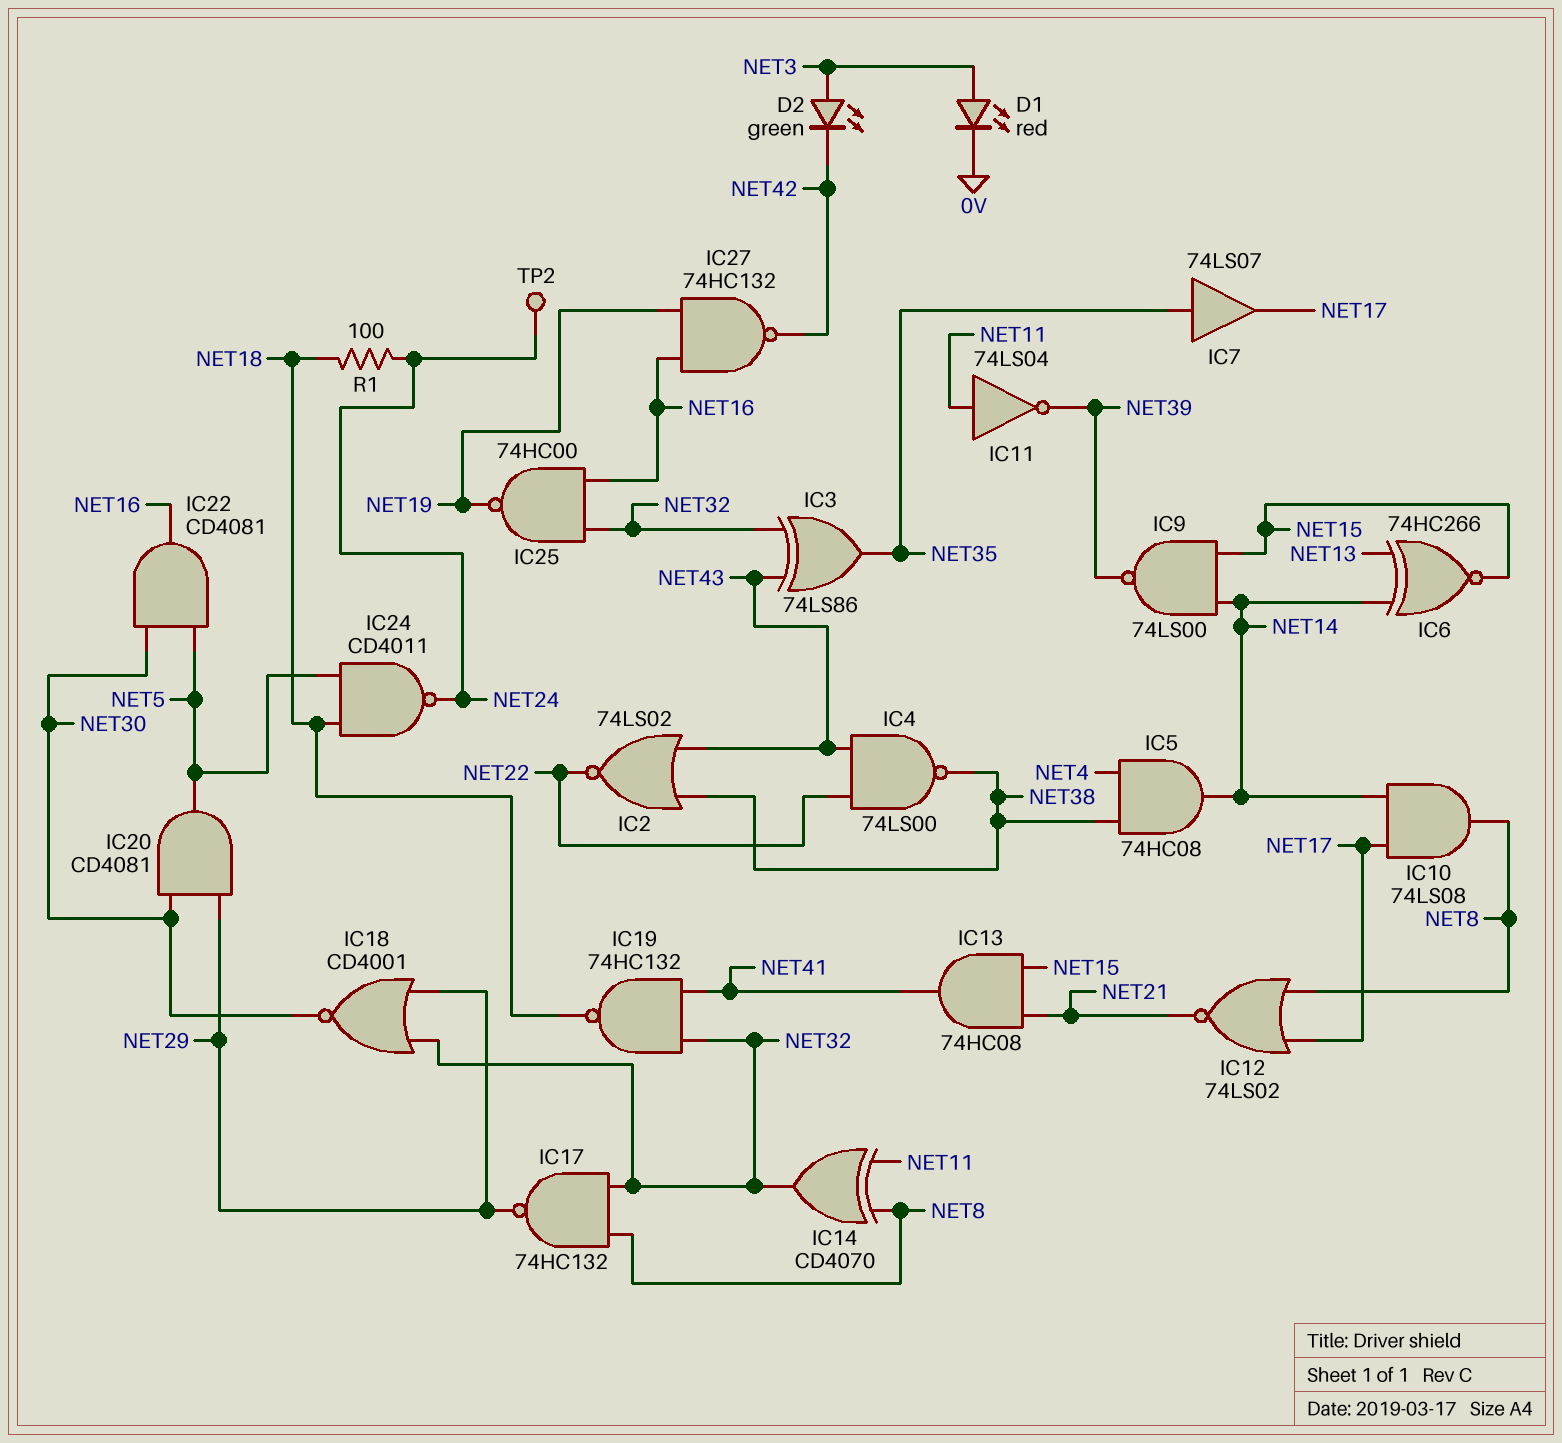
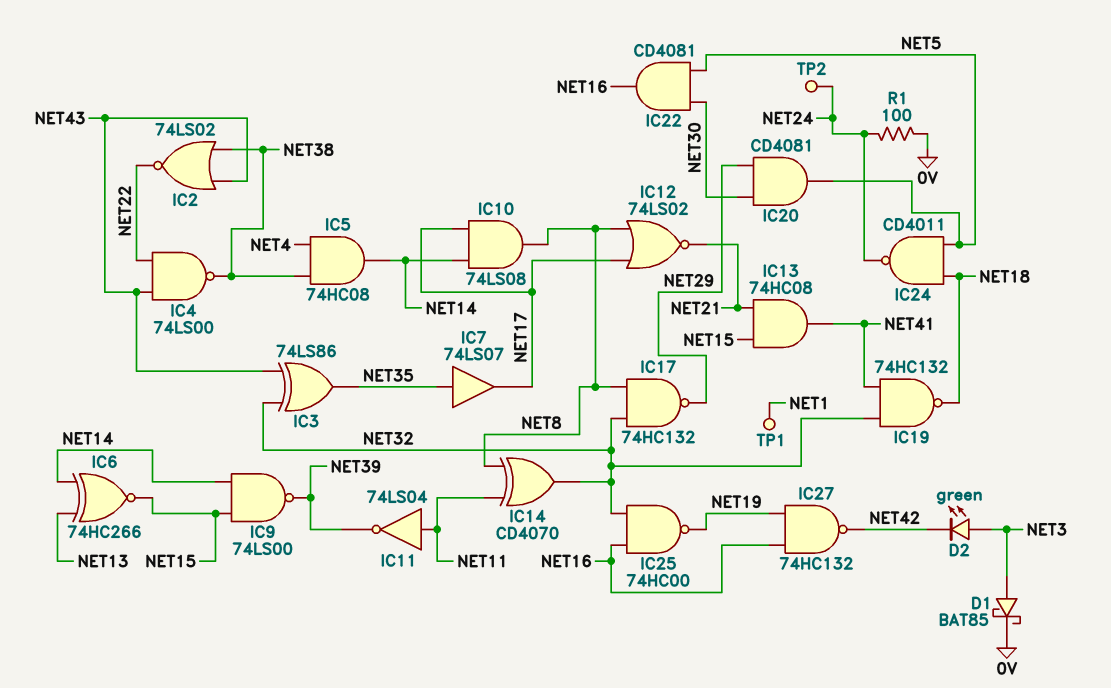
D1: LED red (A NET3, K 0V) -> schottky BAT85 (A NET3, K 0V)
IC18: NOR CD4001 (in NET29, in NET32, out NET30) -> none
R1: 100 (NET18, NET24) -> 100 (0V, NET24)
TP1: none -> test point (NET1)

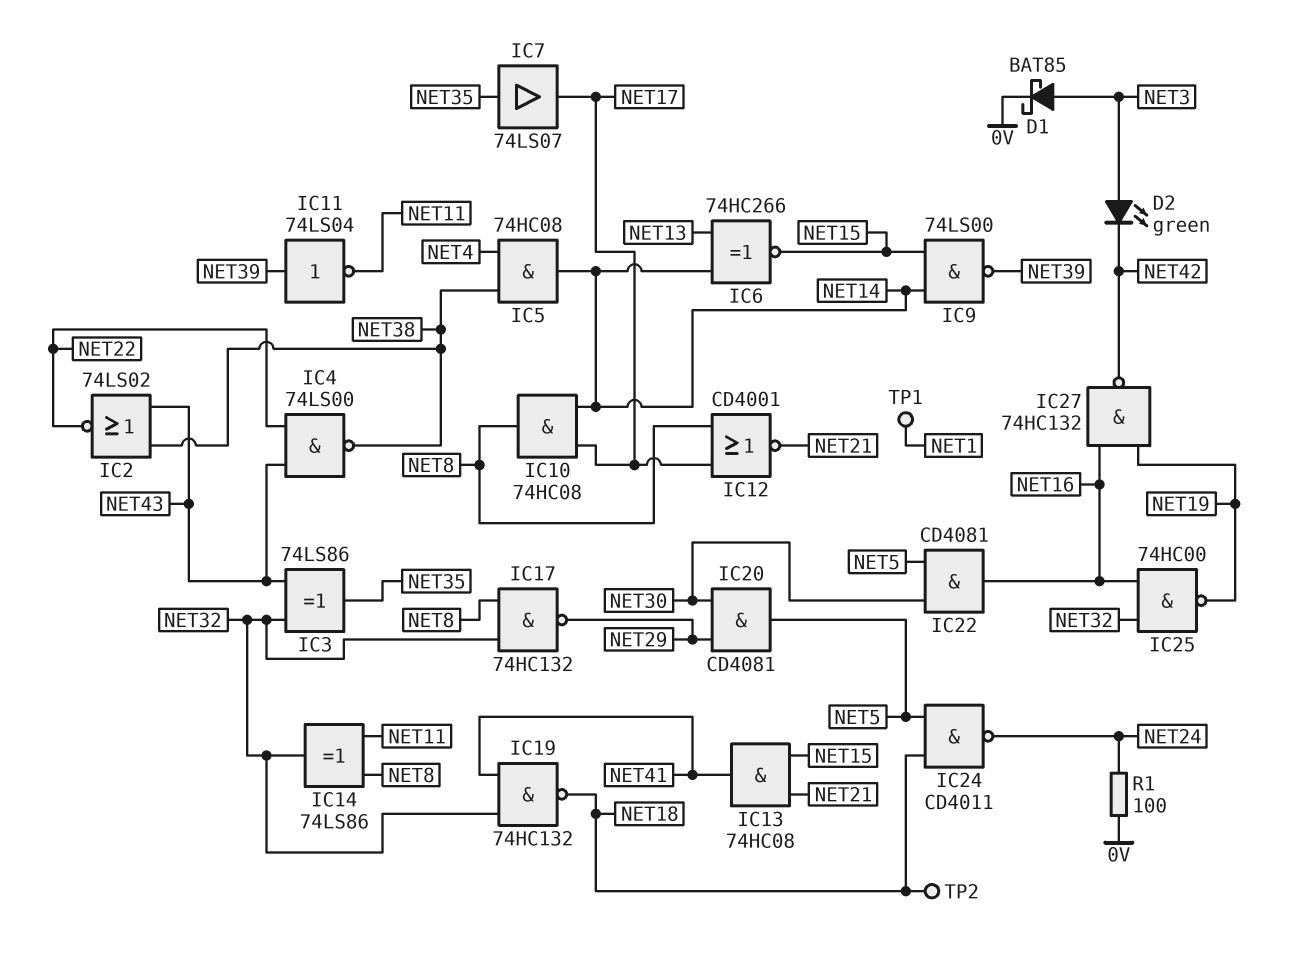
IC10: AND 74LS08 (in NET14, in NET17, out NET8) -> AND 74HC08 (in NET14, in NET17, out NET8)
IC11: NOT 74LS04 (in NET11, out NET39) -> NOT 74LS04 (in NET39, out NET11)
IC12: NOR 74LS02 (in NET8, in NET17, out NET21) -> NOR CD4001 (in NET8, in NET17, out NET21)
IC14: XOR CD4070 (in NET8, in NET11, out NET32) -> XOR 74LS86 (in NET8, in NET11, out NET32)
TP2: test point (NET24) -> test point (NET18)

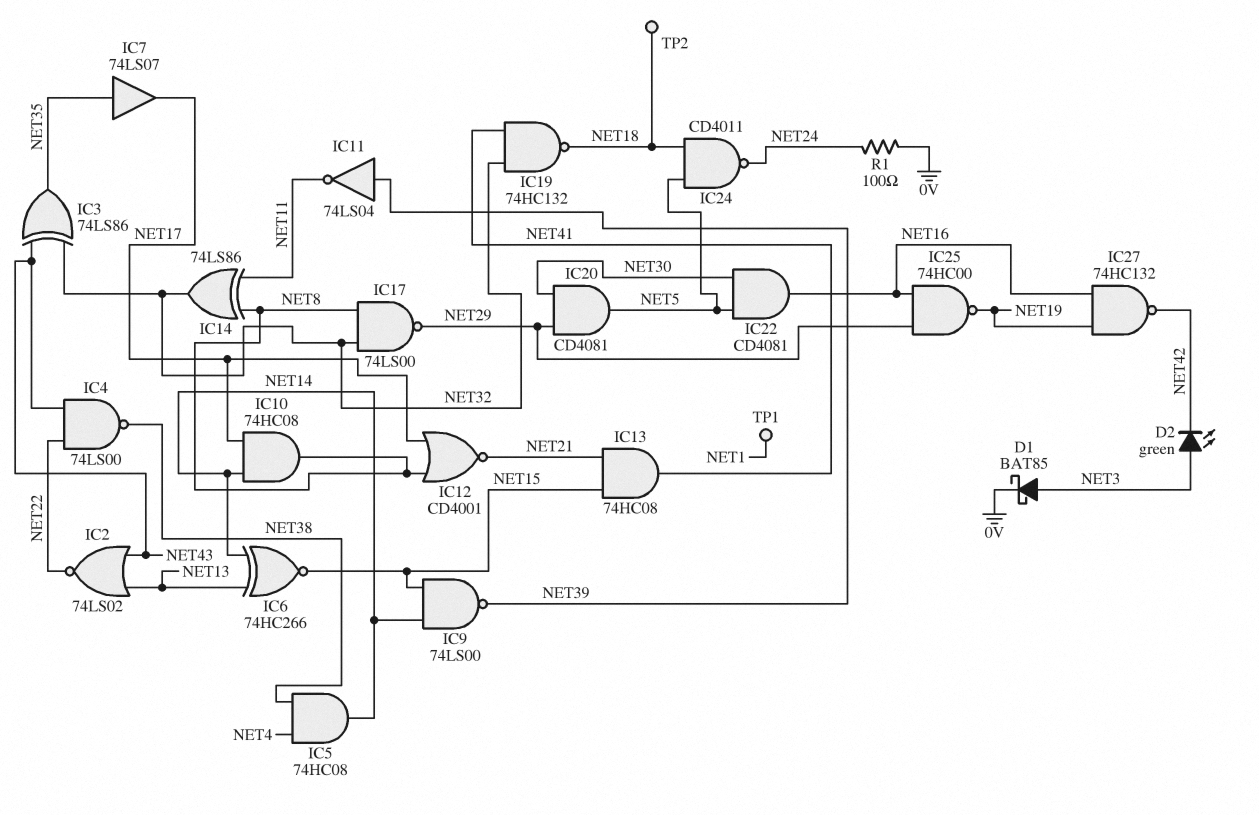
IC2: NOR 74LS02 (in NET38, in NET43, out NET22) -> NOR 74LS02 (in NET13, in NET43, out NET22)
IC17: NAND 74HC132 (in NET8, in NET32, out NET29) -> NAND 74LS00 (in NET8, in NET32, out NET29)
IC25: NAND 74HC00 (in NET16, in NET32, out NET19) -> NAND 74HC00 (in NET16, in NET29, out NET19)

